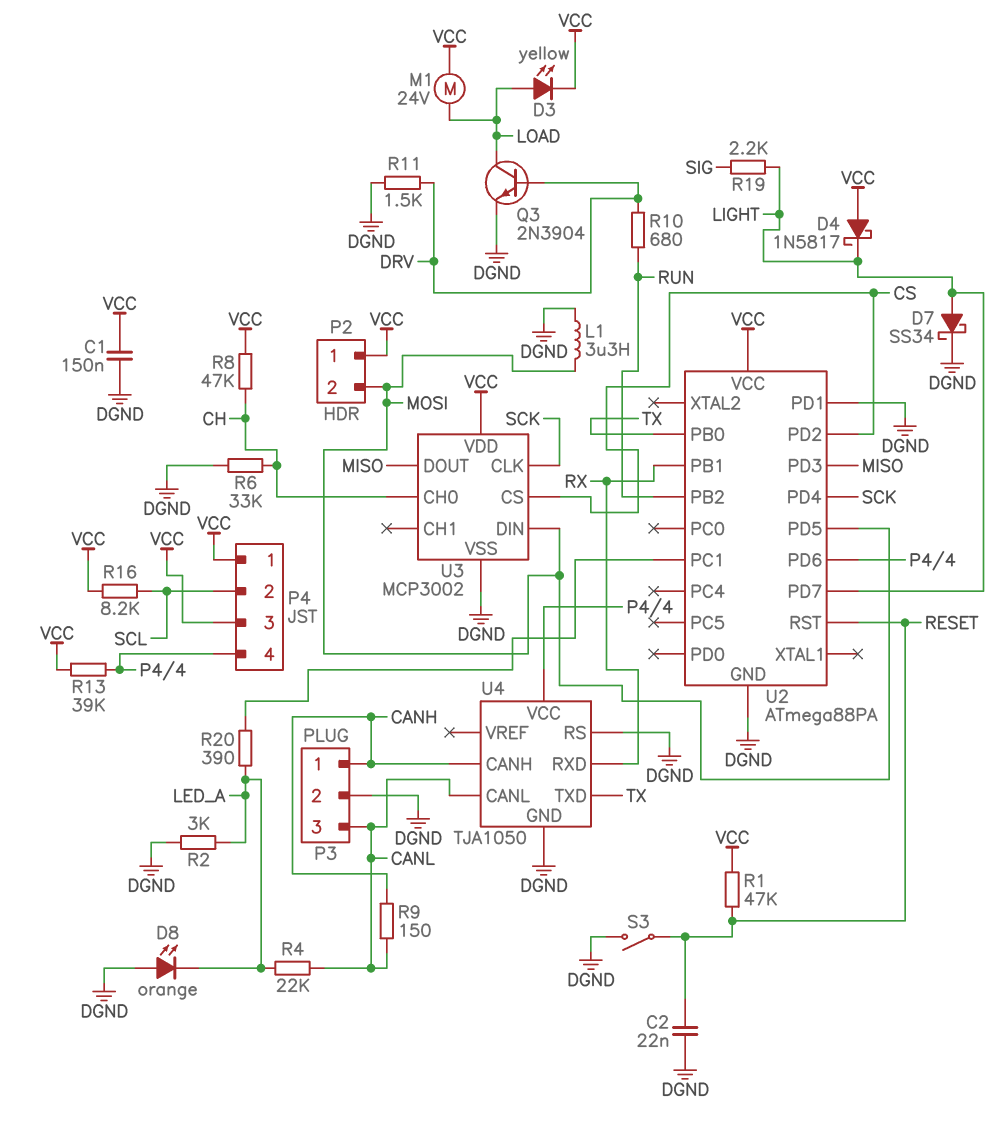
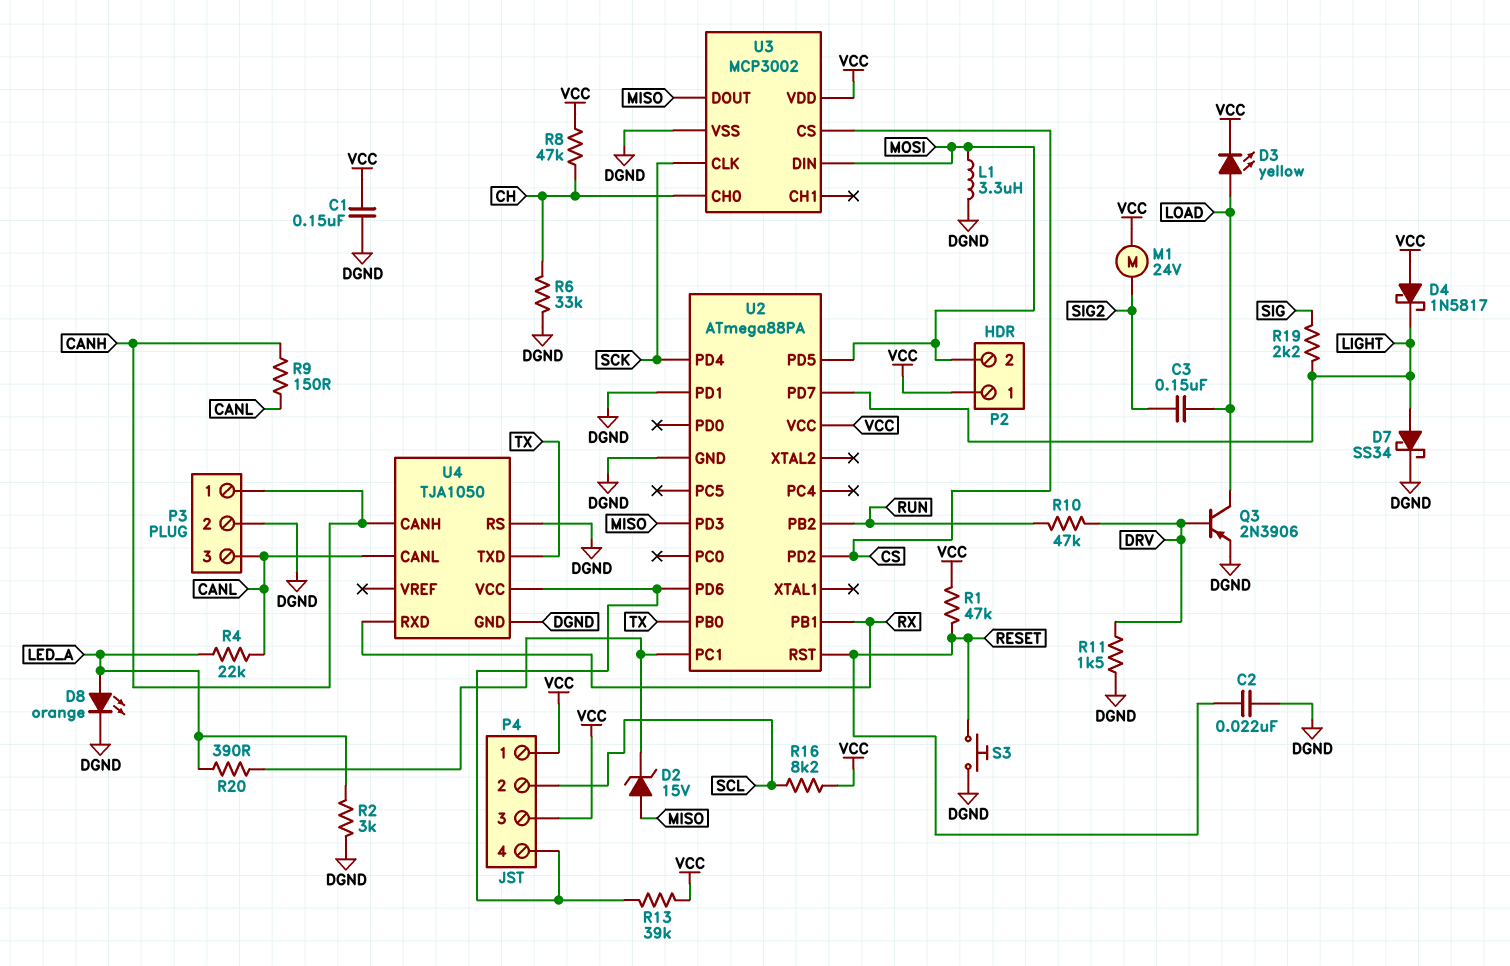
C3: none -> 150nF (LOAD, SIG2)
D2: none -> zener 15V (A MISO, K U2/PC1)
D8: LED orange (A DGND, K LED_A) -> LED orange (A LED_A, K DGND)
M1: motor 24V (LOAD, VCC) -> motor 24V (SIG2, VCC)
Q3: NPN 2N3904 (B DRV, C LOAD, E DGND) -> PNP 2N3906 (B DRV, C LOAD, E DGND)
R10: 680 (DRV, RUN) -> 47k (DRV, RUN)
S3: switch (DGND, RESET) -> button (DGND, RESET)

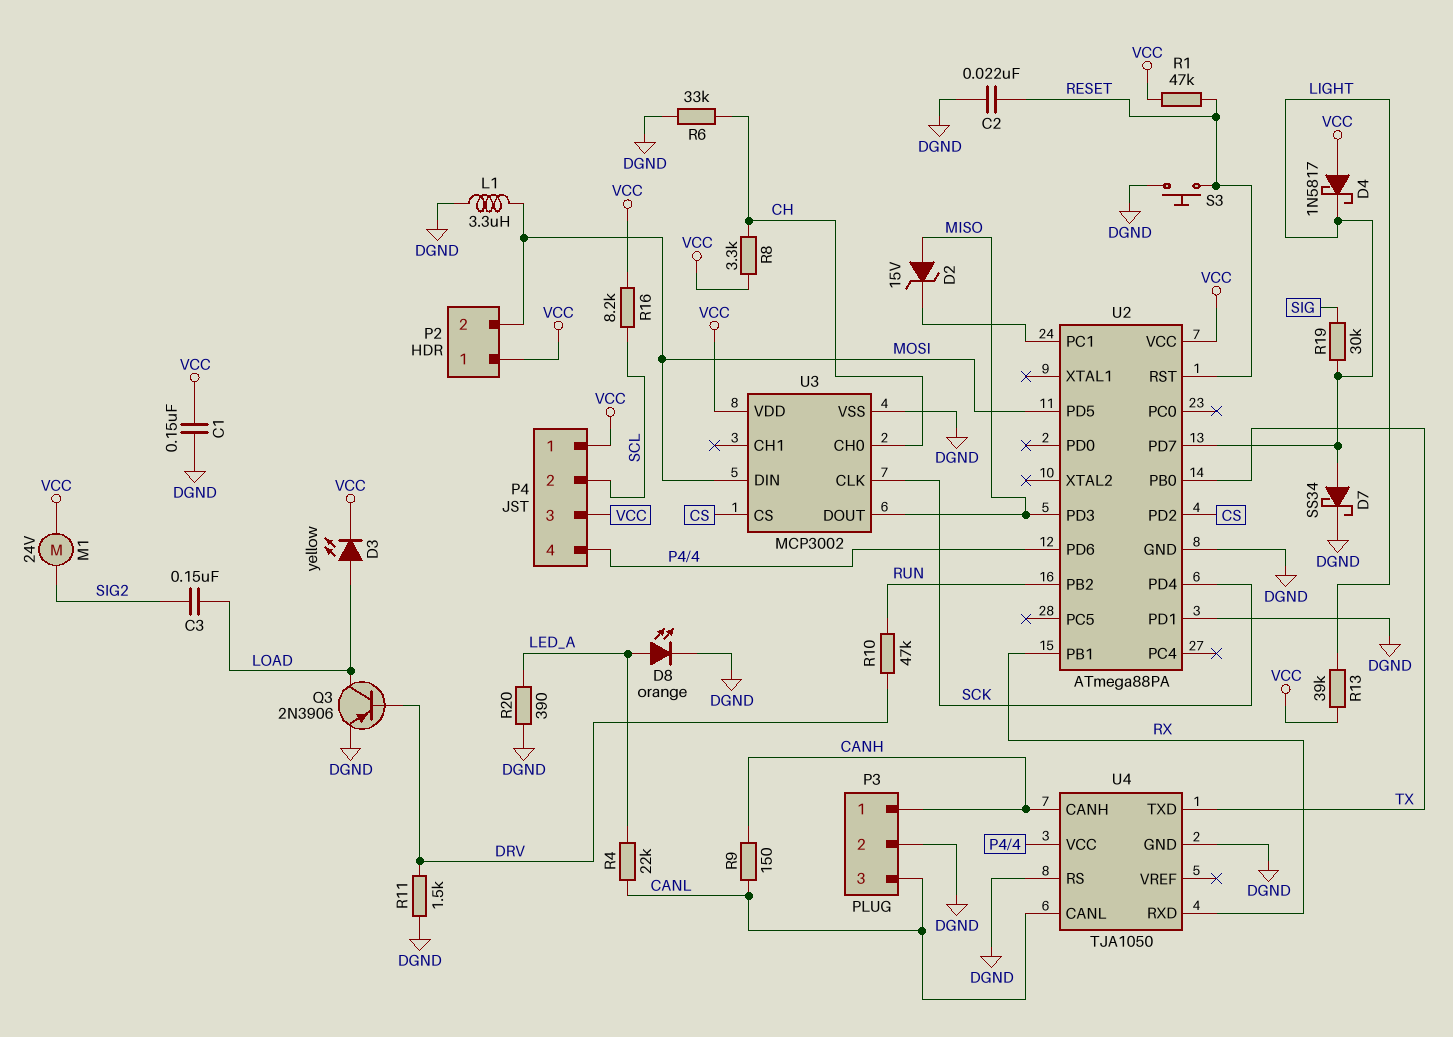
R2: 3k (DGND, LED_A) -> none
R8: 47k (CH, VCC) -> 3.3k (CH, VCC)
R13: 39k (P4/4, VCC) -> 39k (LIGHT, VCC)
R19: 2.2k (LIGHT, SIG) -> 30k (LIGHT, SIG)
R20: 390 (LED_A, U2/PC1) -> 390 (DGND, LED_A)

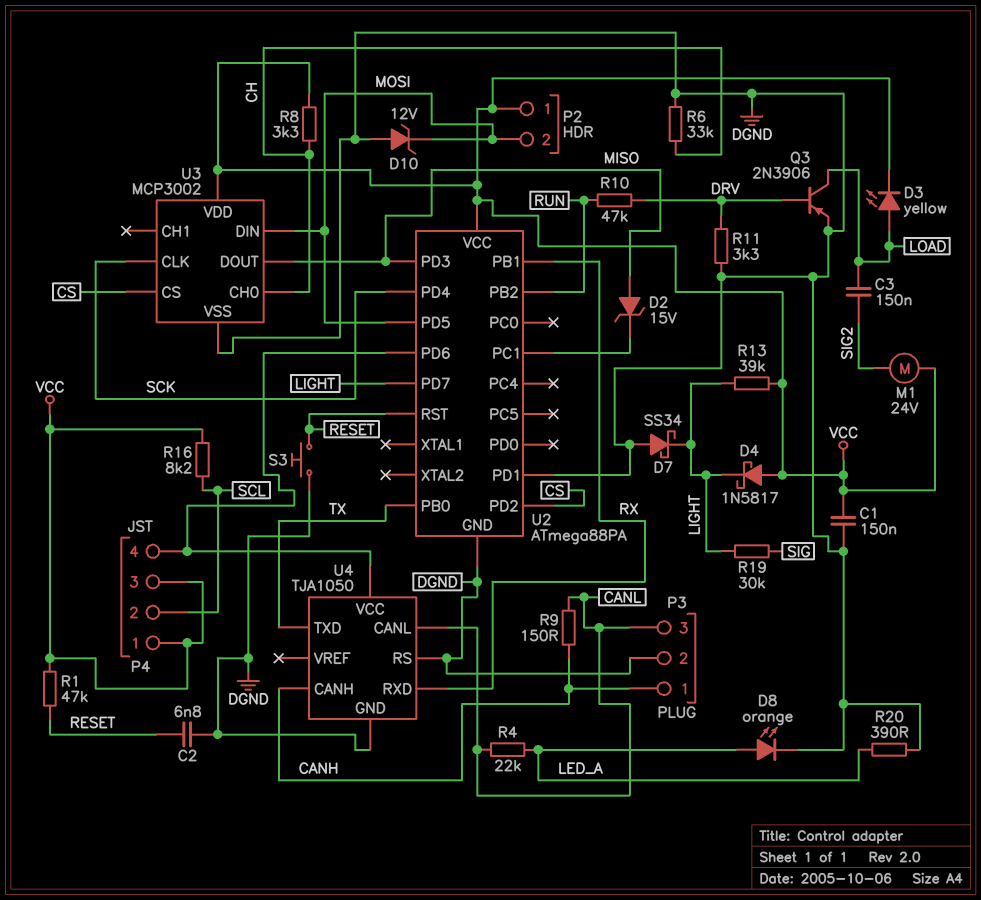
C2: 22nF (DGND, RESET) -> 6.8nF (DGND, RESET)
D7: schottky SS34 (A LIGHT, K DGND) -> schottky SS34 (A DGND, K LIGHT)
D10: none -> zener 12V (A DGND, K MOSI)
L1: 3.3uH (DGND, MOSI) -> none
R11: 1.5k (DGND, DRV) -> 3.3k (DGND, DRV)

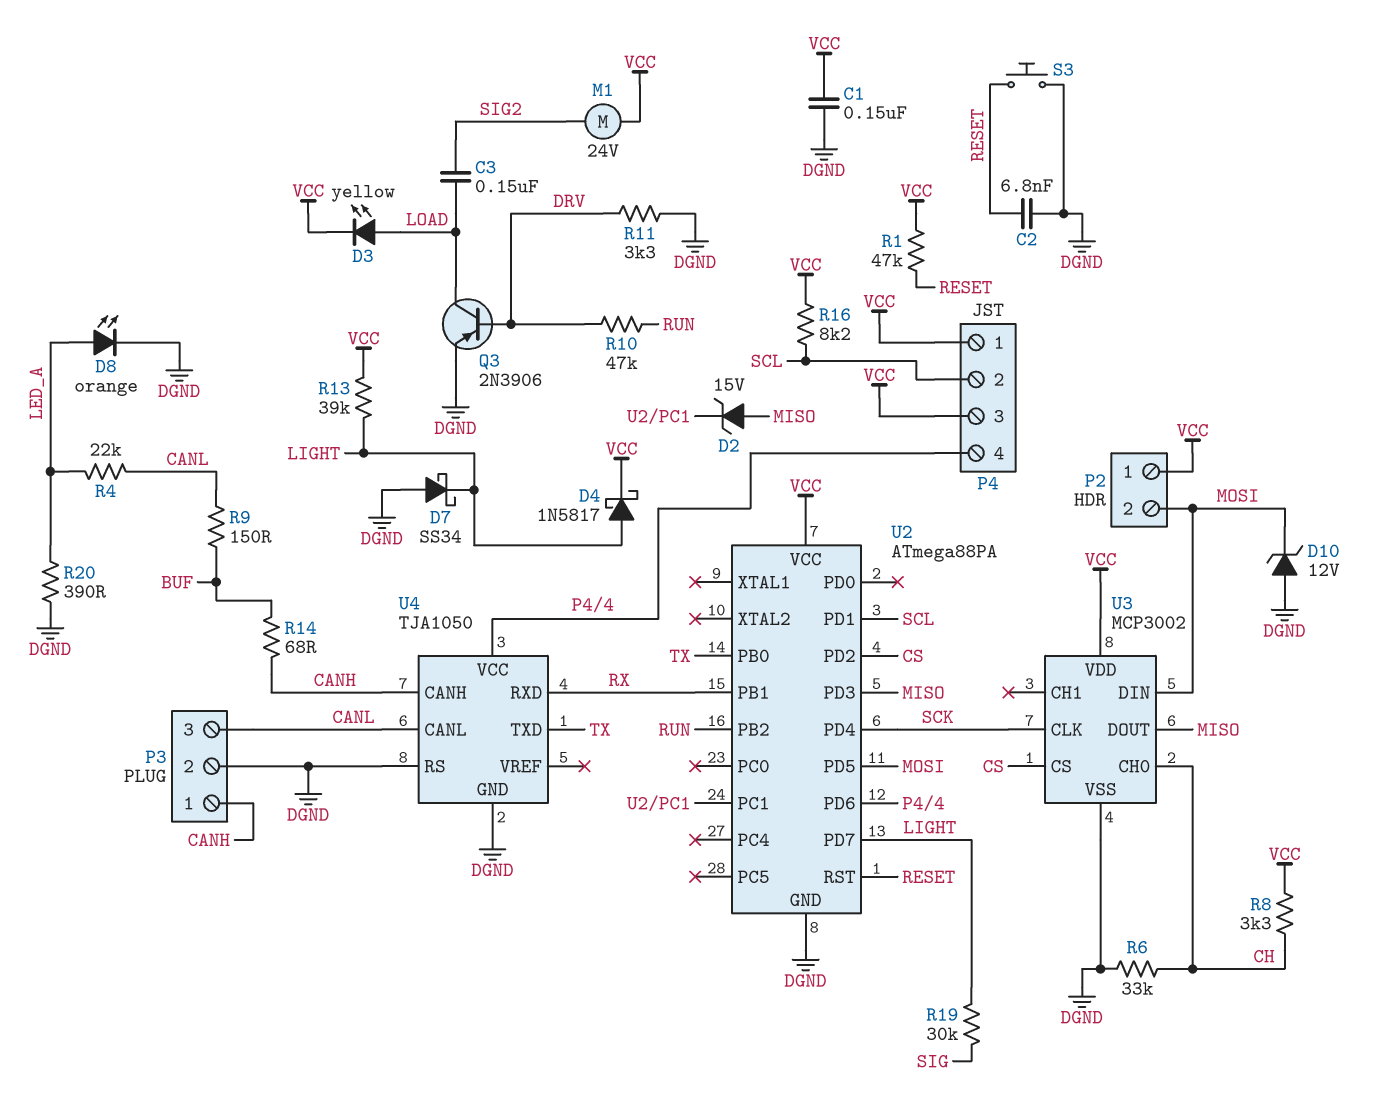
D4: schottky 1N5817 (A VCC, K LIGHT) -> schottky 1N5817 (A LIGHT, K VCC)
R9: 150 (CANH, CANL) -> 150 (BUF, CANL)
R14: none -> 68 (BUF, CANH)
U2 pin PD1: DGND -> SCL

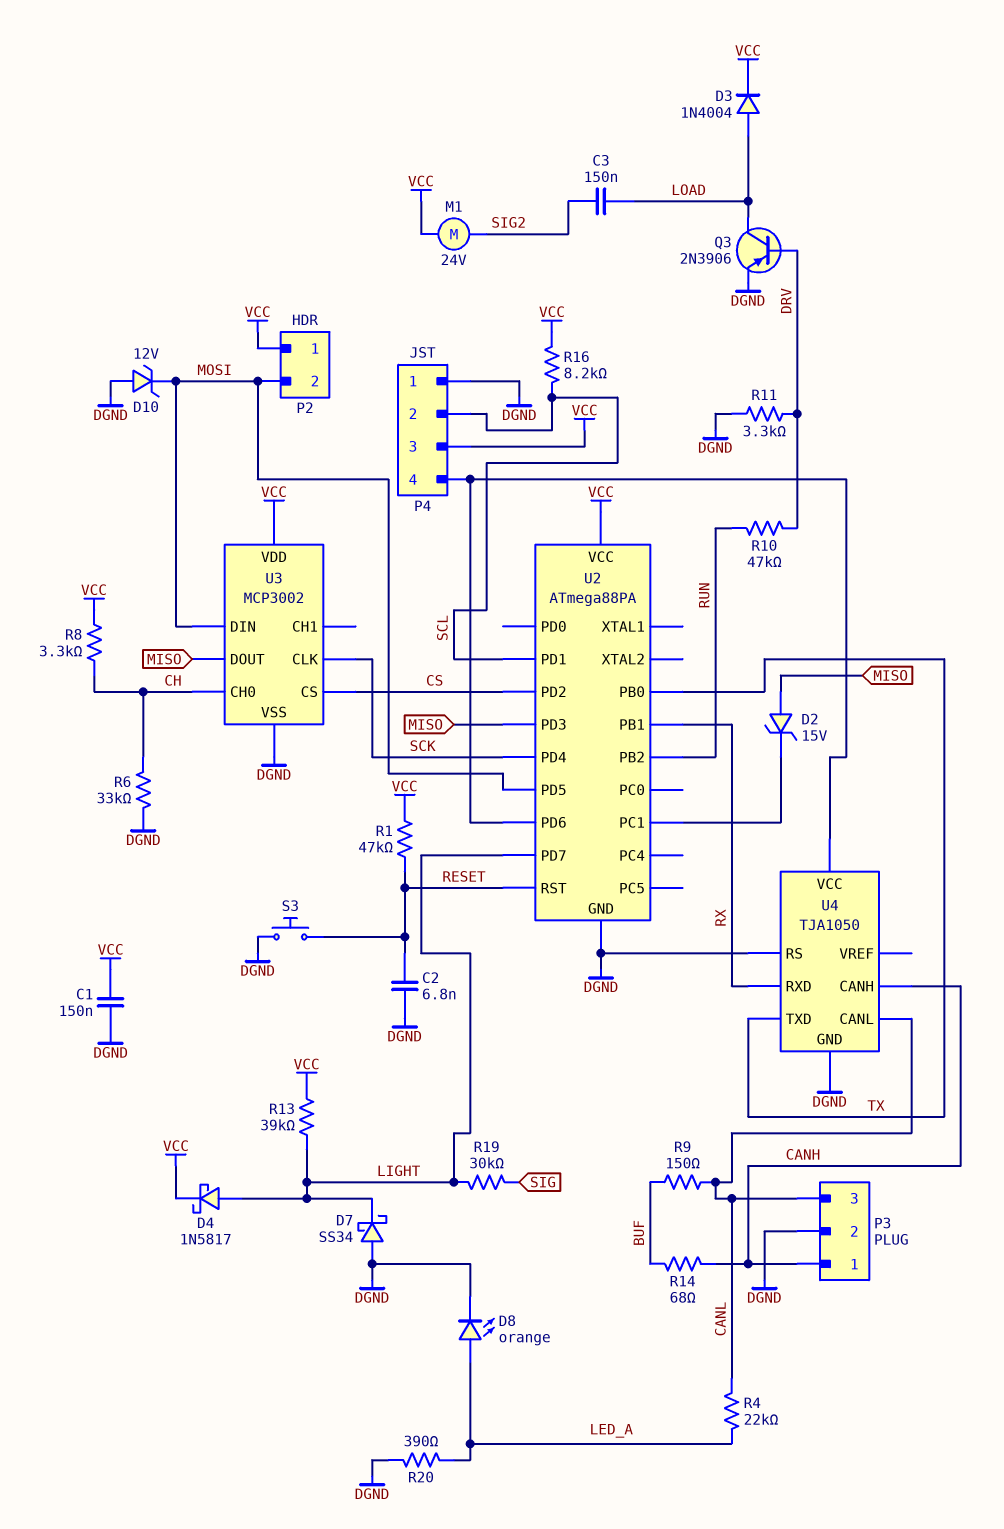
D3: LED yellow (A LOAD, K VCC) -> diode 1N4004 (A LOAD, K VCC)
P4 pin 1: VCC -> DGND

